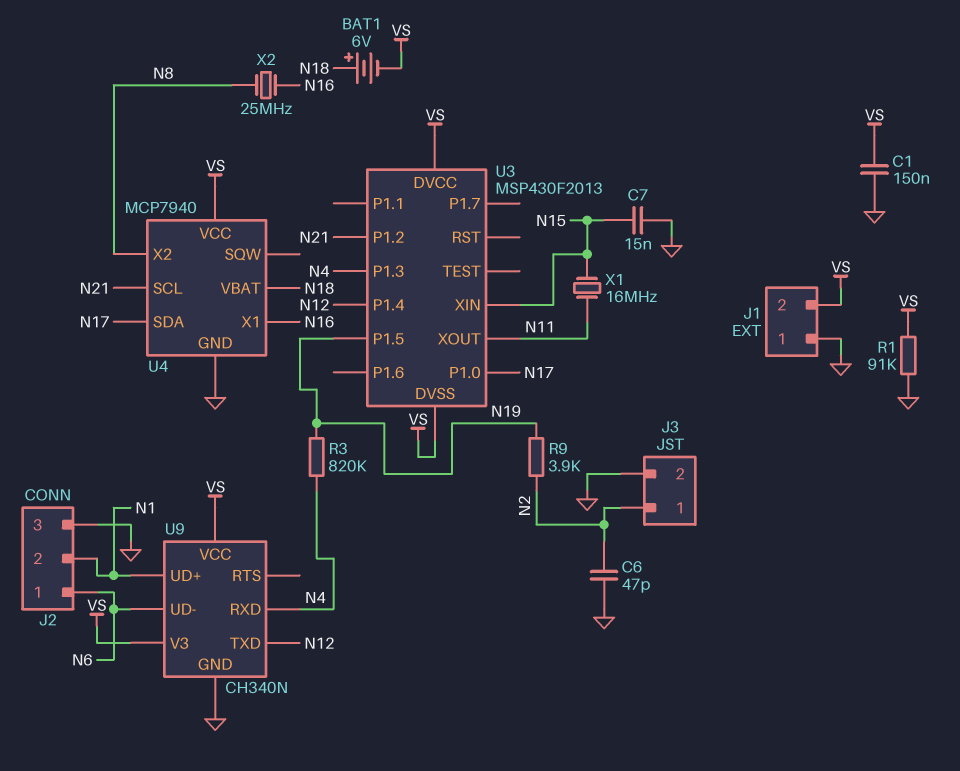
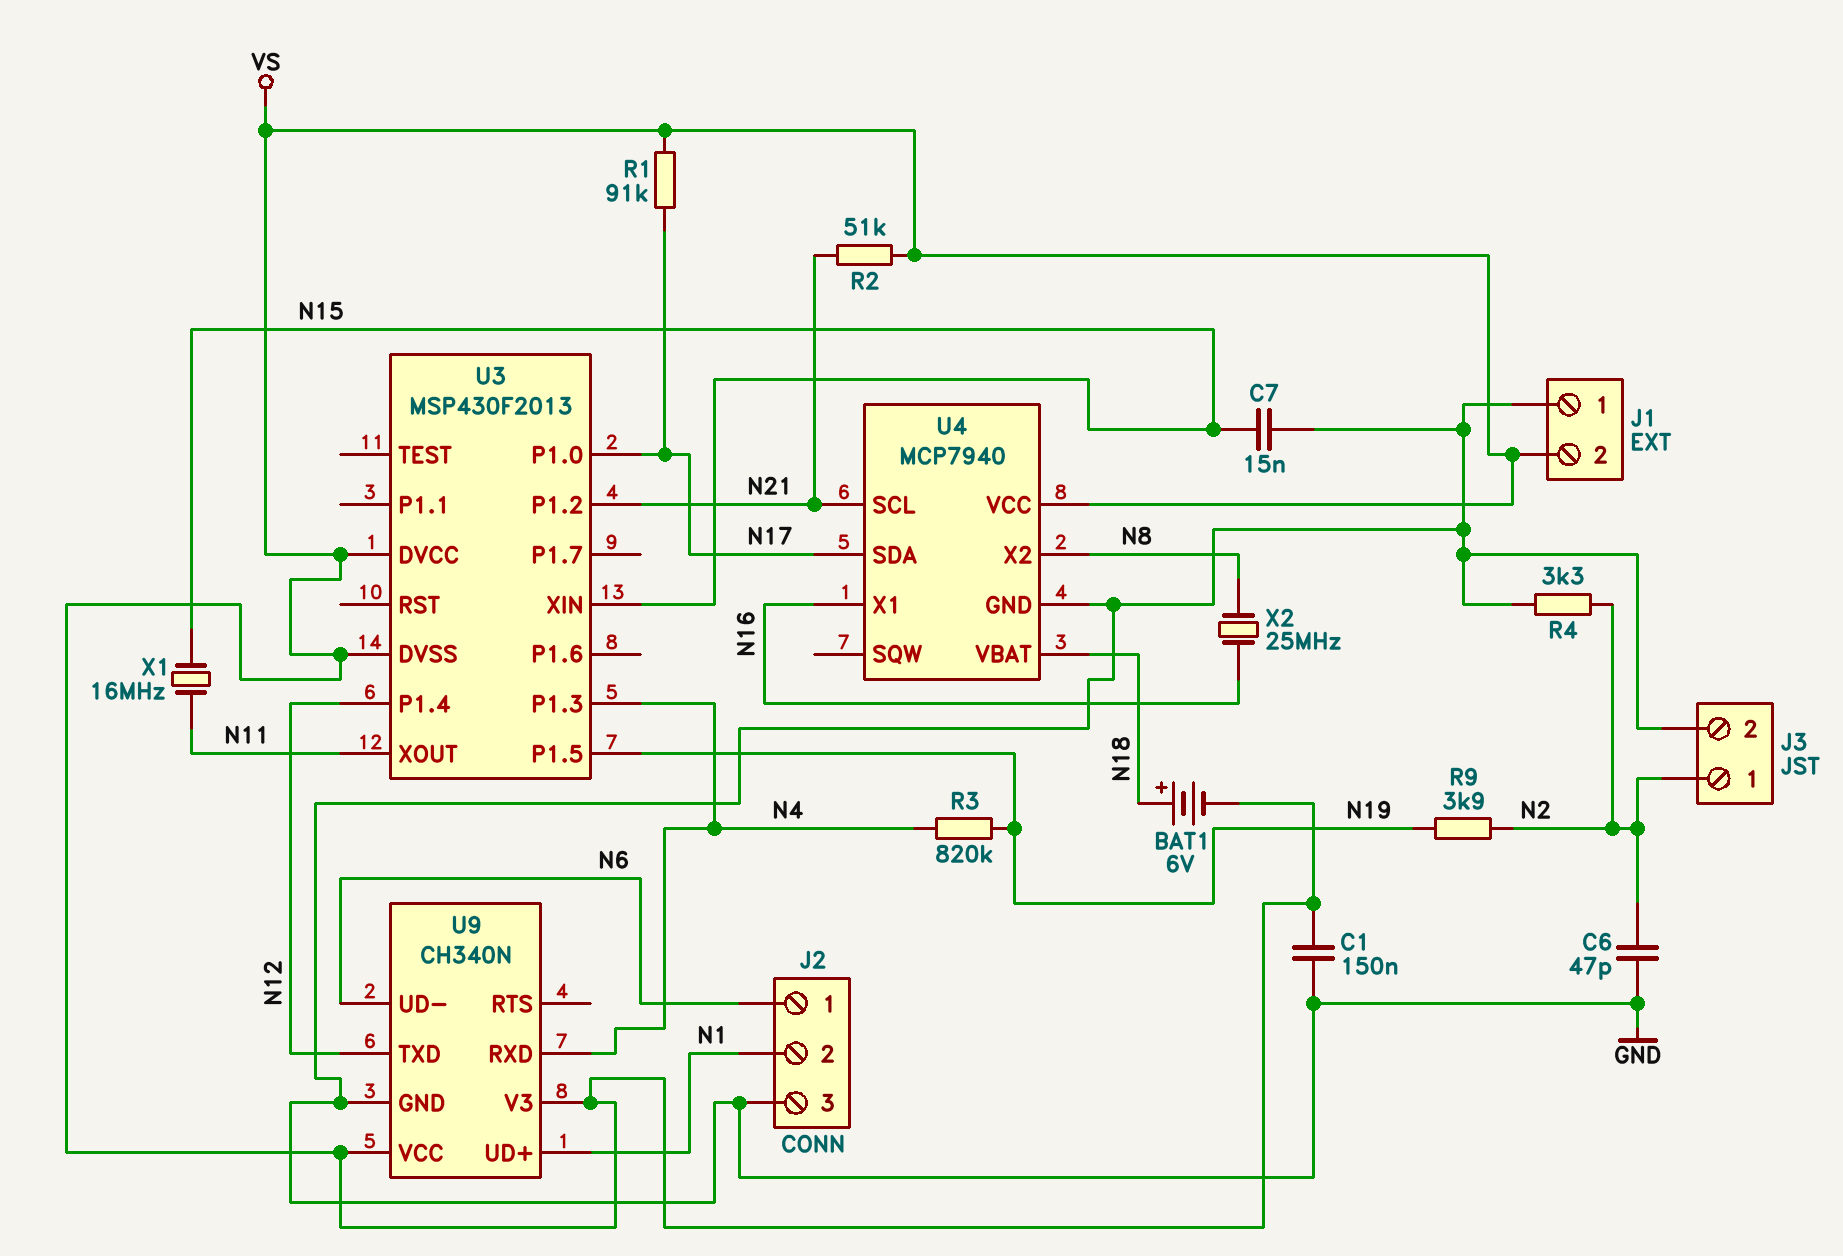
R1: 91k (GND, VS) -> 91k (N17, VS)
R2: none -> 51k (N21, VS)
R4: none -> 3.3k (GND, N2)

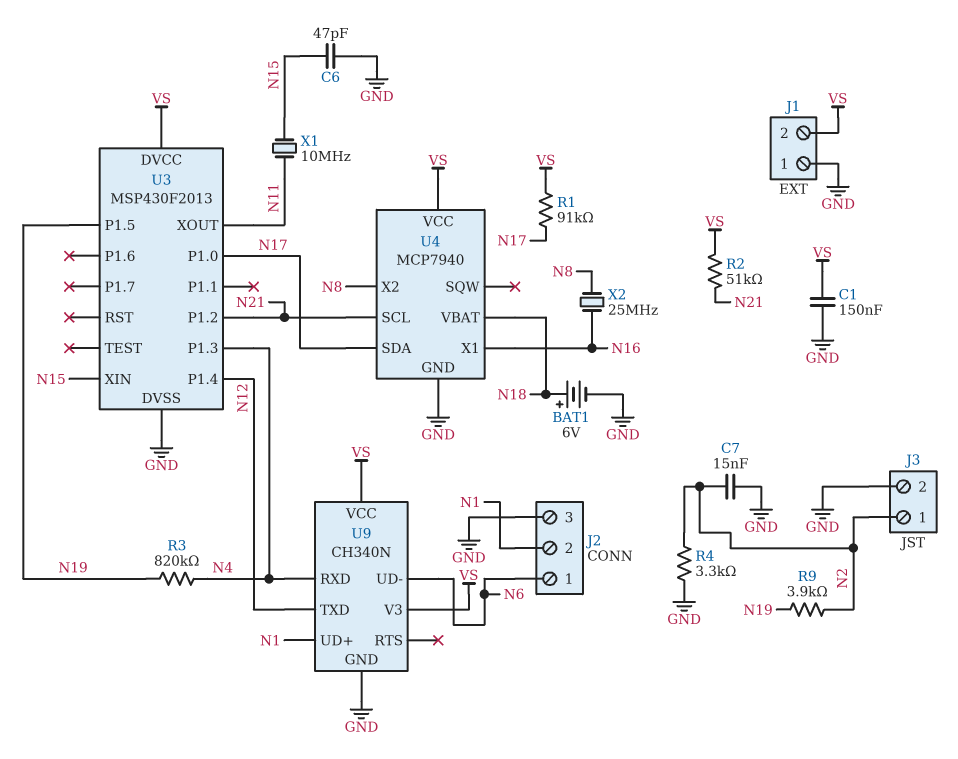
BAT1: 6V (plus N18, minus VS) -> 6V (plus N18, minus GND)
C6: 47pF (GND, N2) -> 47pF (GND, N15)
C7: 15nF (GND, N15) -> 15nF (GND, N2)
U3 pin DVSS: VS -> GND
X1: 16MHz (N11, N15) -> 10MHz (N11, N15)

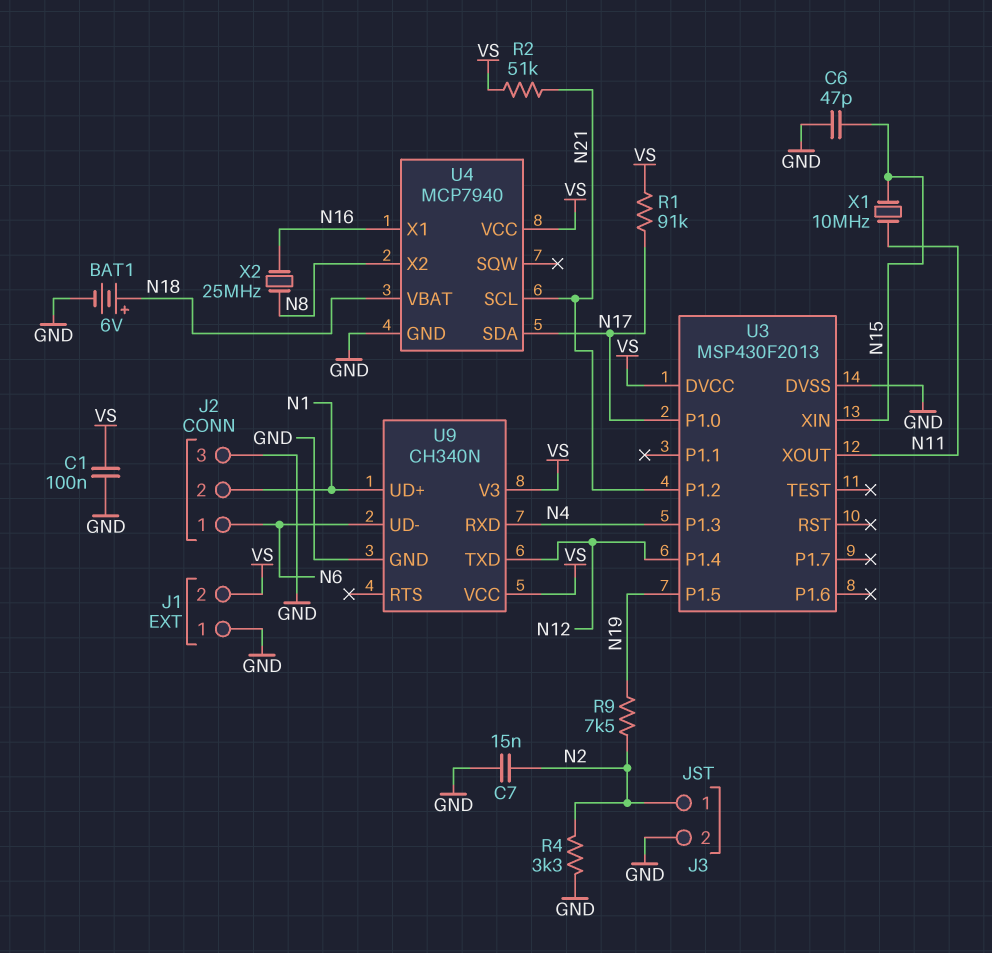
C1: 150nF (GND, VS) -> 100nF (GND, VS)
R3: 820k (N4, N19) -> none
R9: 3.9k (N2, N19) -> 7.5k (N2, N19)

